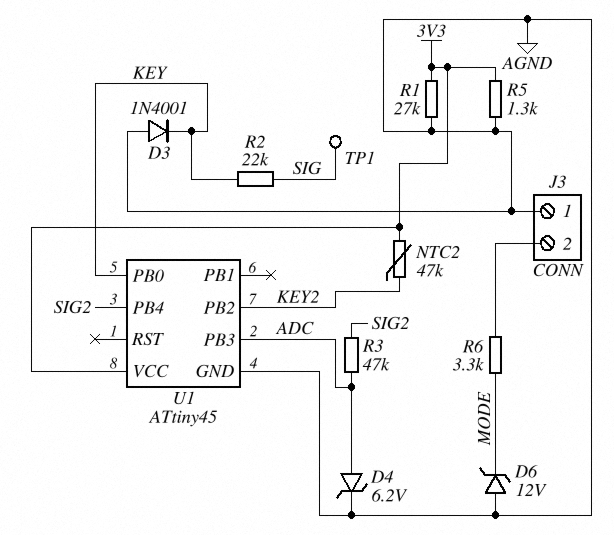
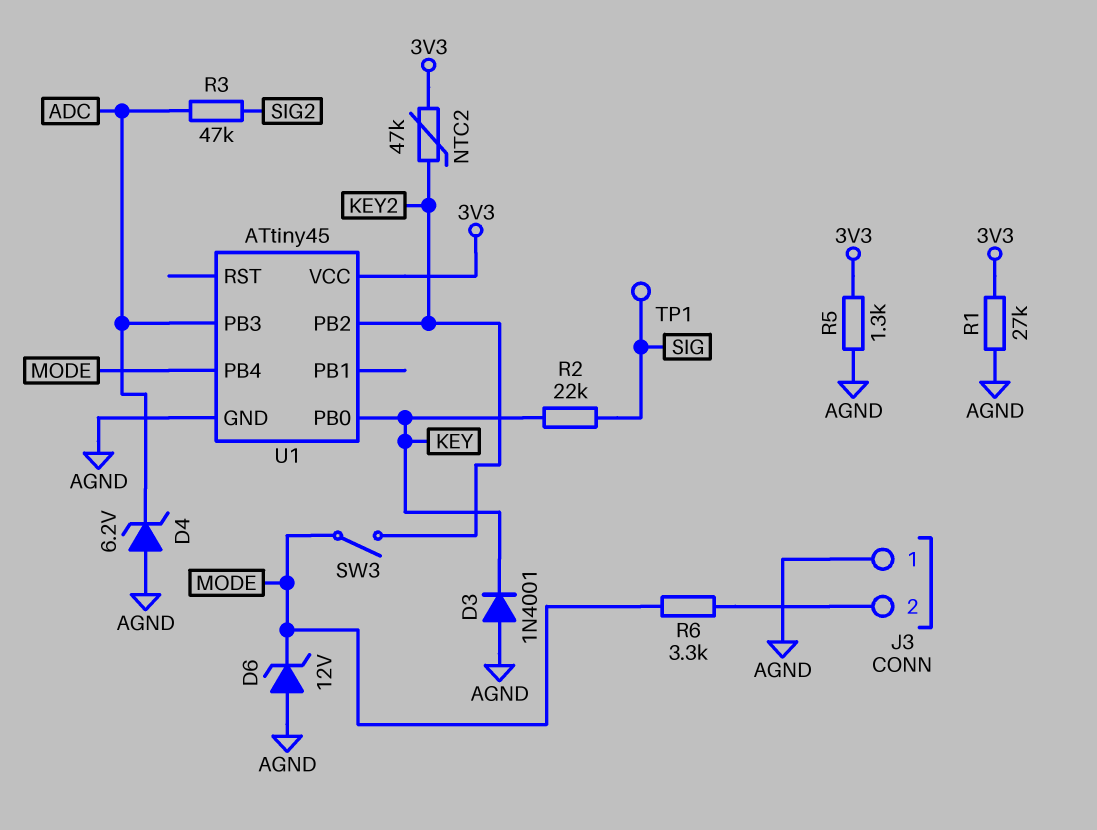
D4: zener 6.2V (A ADC, K AGND) -> zener 6.2V (A AGND, K ADC)
SW3: none -> switch (KEY2, MODE)
U1 pin PB4: SIG2 -> MODE

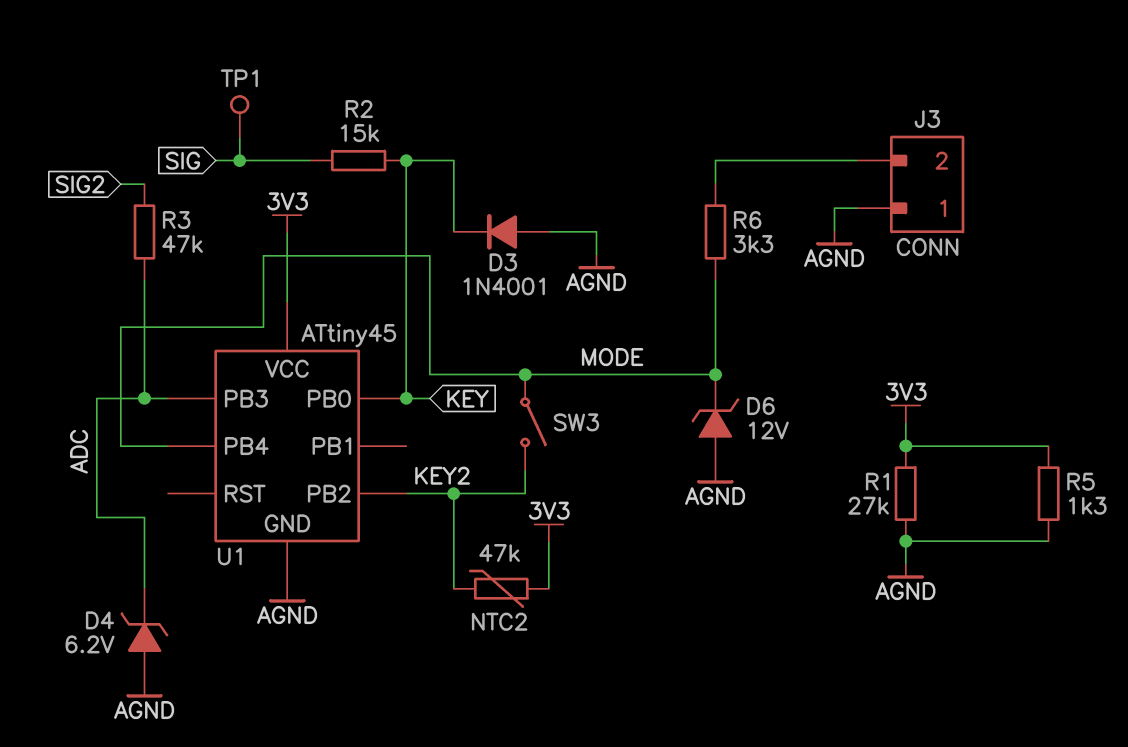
R2: 22k (KEY, SIG) -> 15k (KEY, SIG)

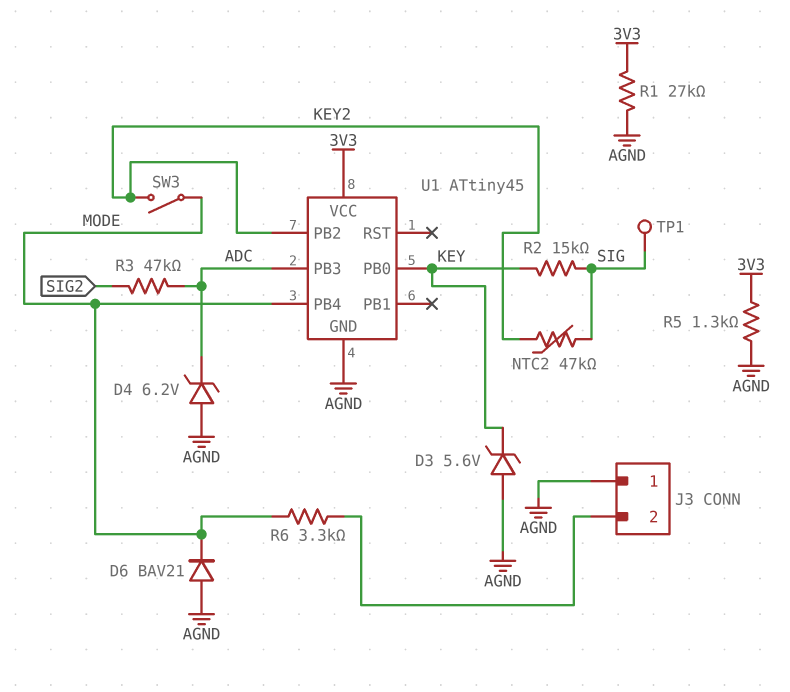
D3: diode 1N4001 (A AGND, K KEY) -> zener 5.6V (A AGND, K KEY)
D6: zener 12V (A AGND, K MODE) -> diode BAV21 (A AGND, K MODE)
NTC2: 47k (3V3, KEY2) -> 47k (KEY2, SIG)

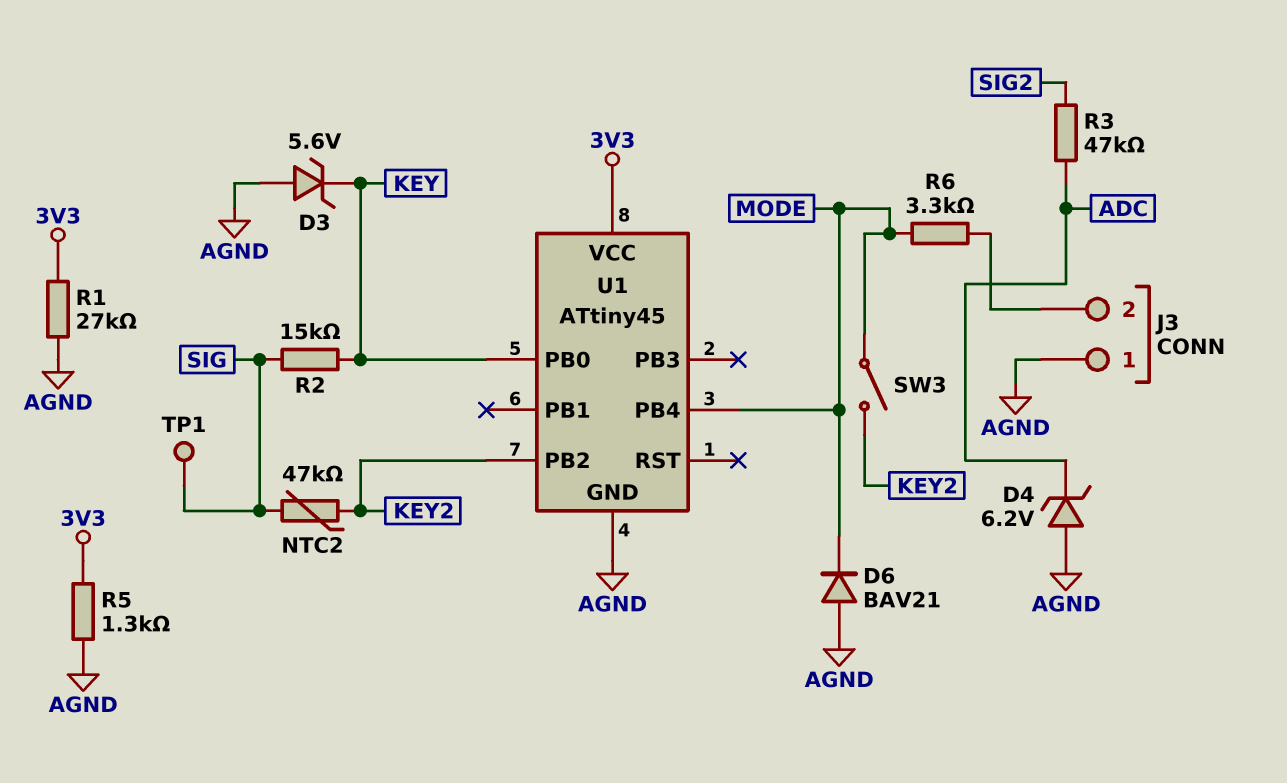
U1 pin PB3: ADC -> none

